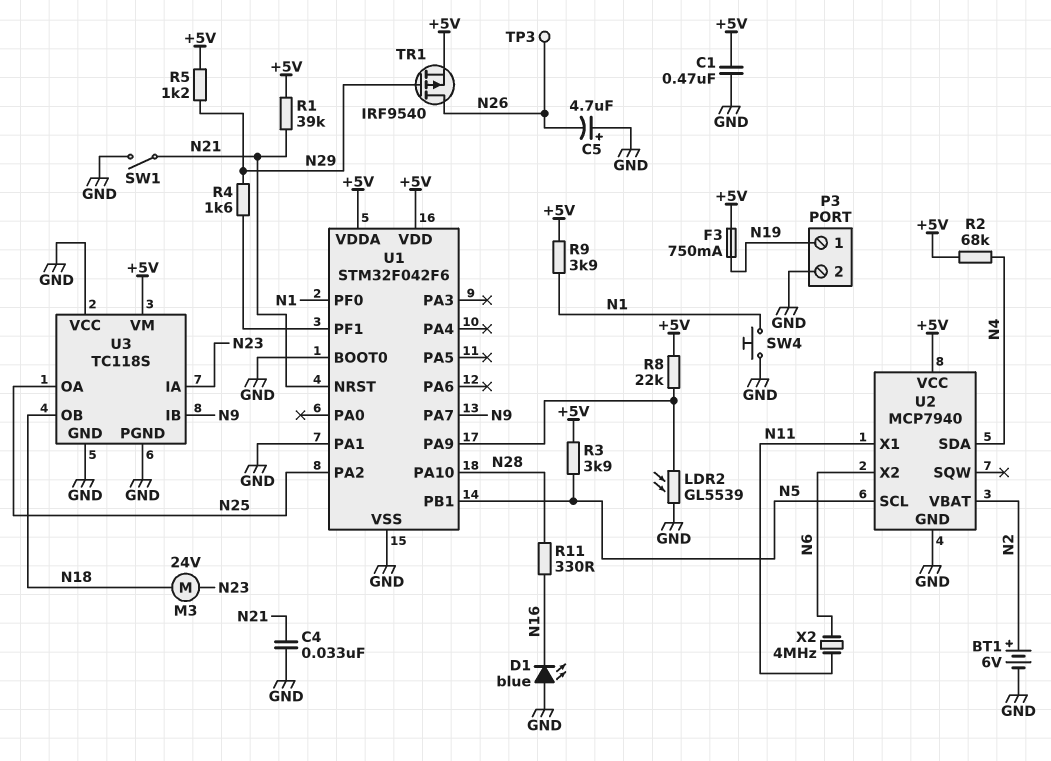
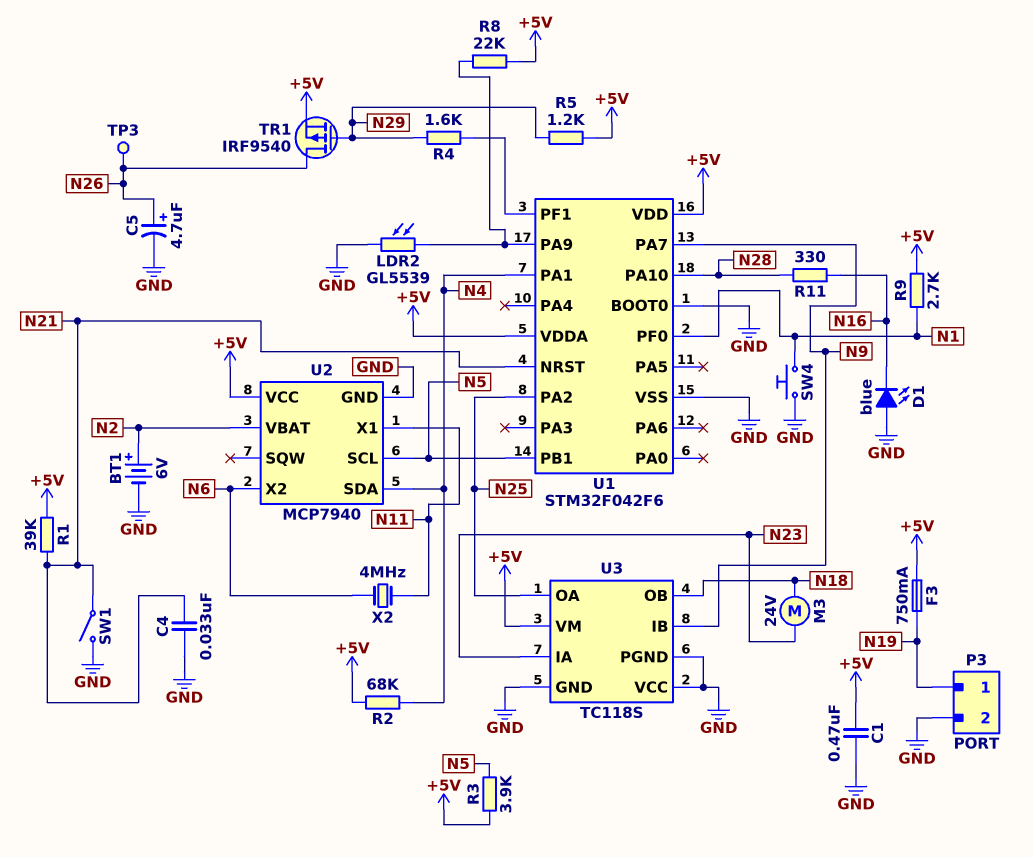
C5: 4.7uF (plus GND, minus N26) -> 4.7uF (plus N26, minus GND)
R9: 3.9k (+5V, N1) -> 2.7k (+5V, N1)
U1 pin PA1: GND -> N4

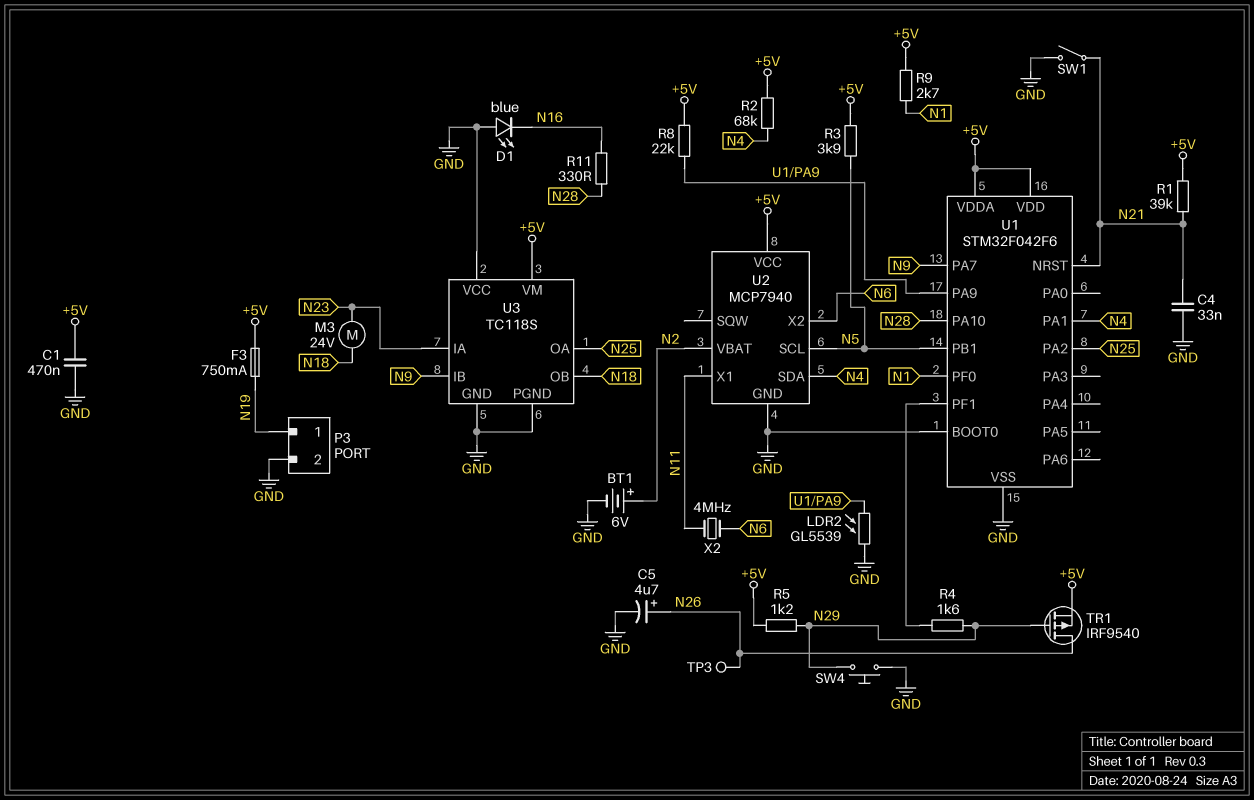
SW4: button (GND, N1) -> button (GND, N29)

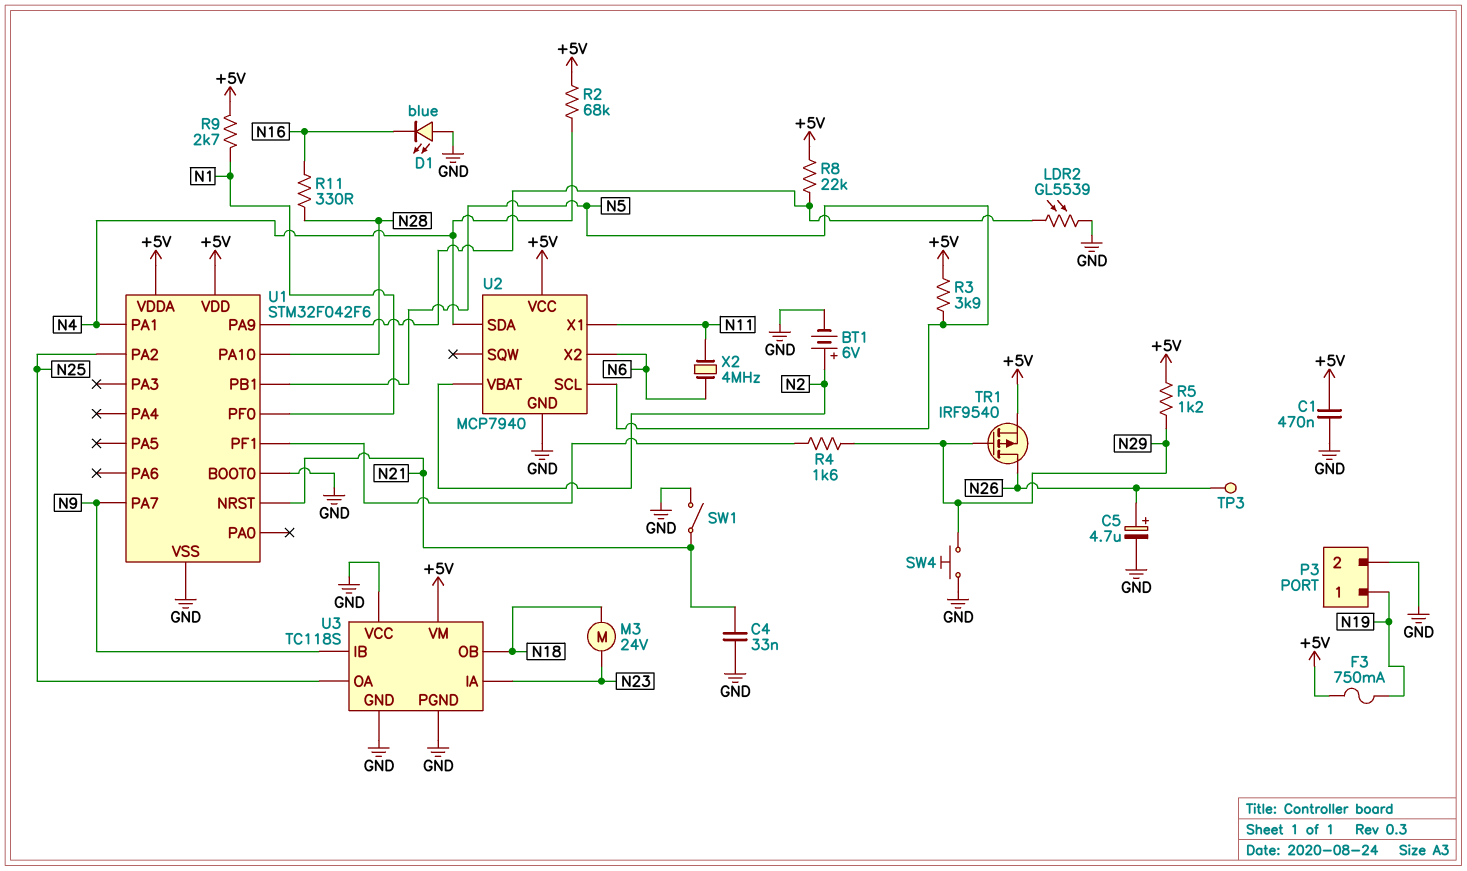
R1: 39k (+5V, N21) -> none

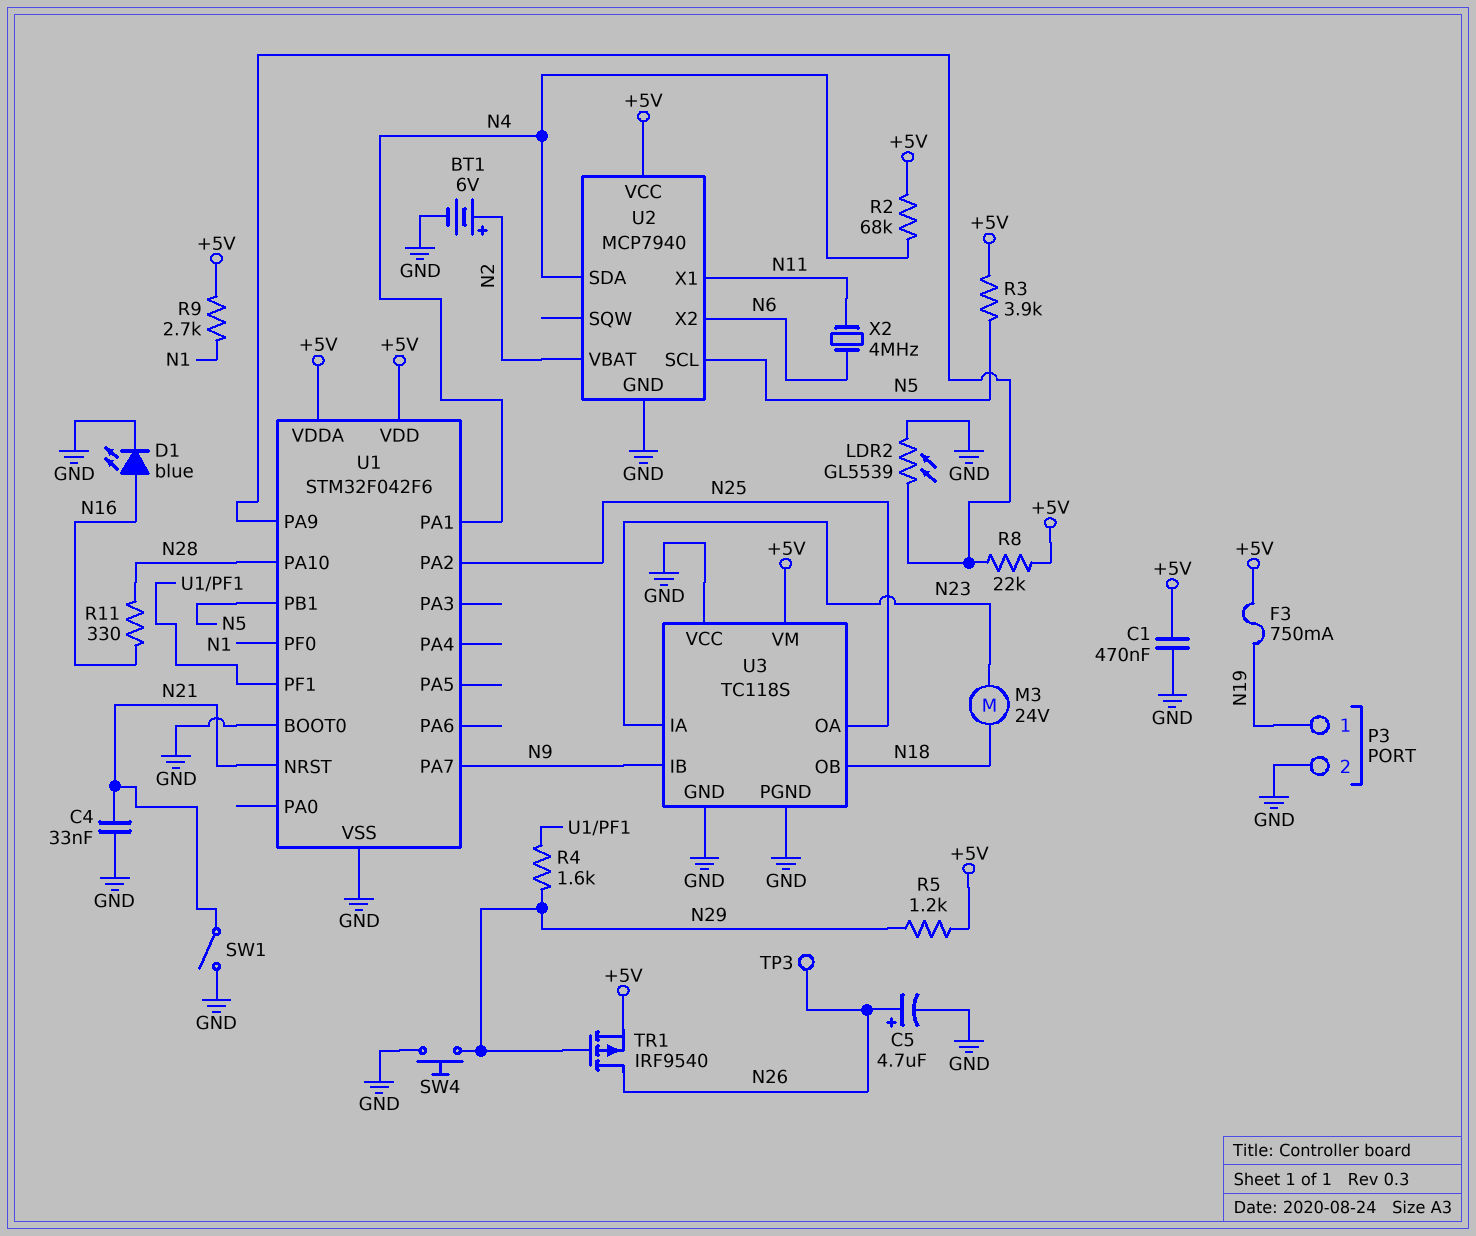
D1: LED blue (A GND, K N16) -> LED blue (A N16, K GND)

